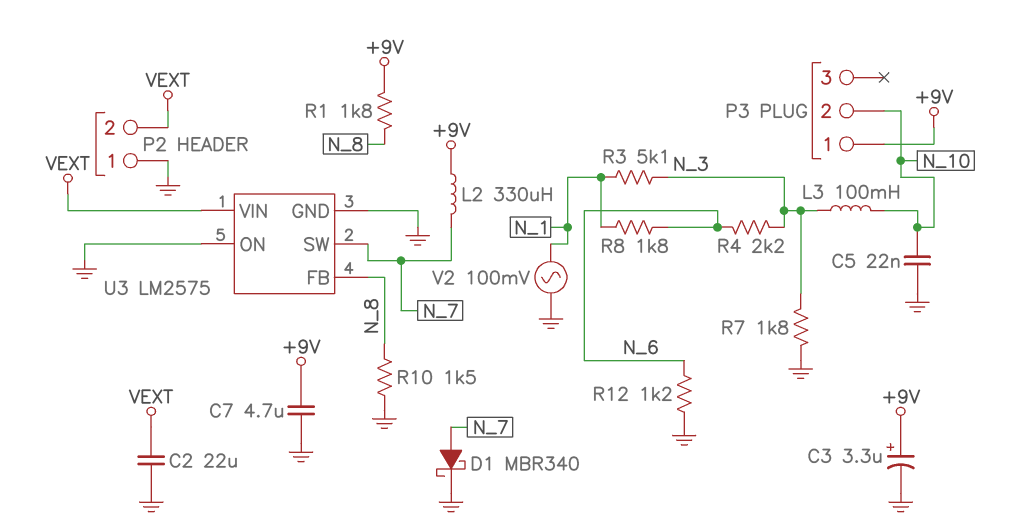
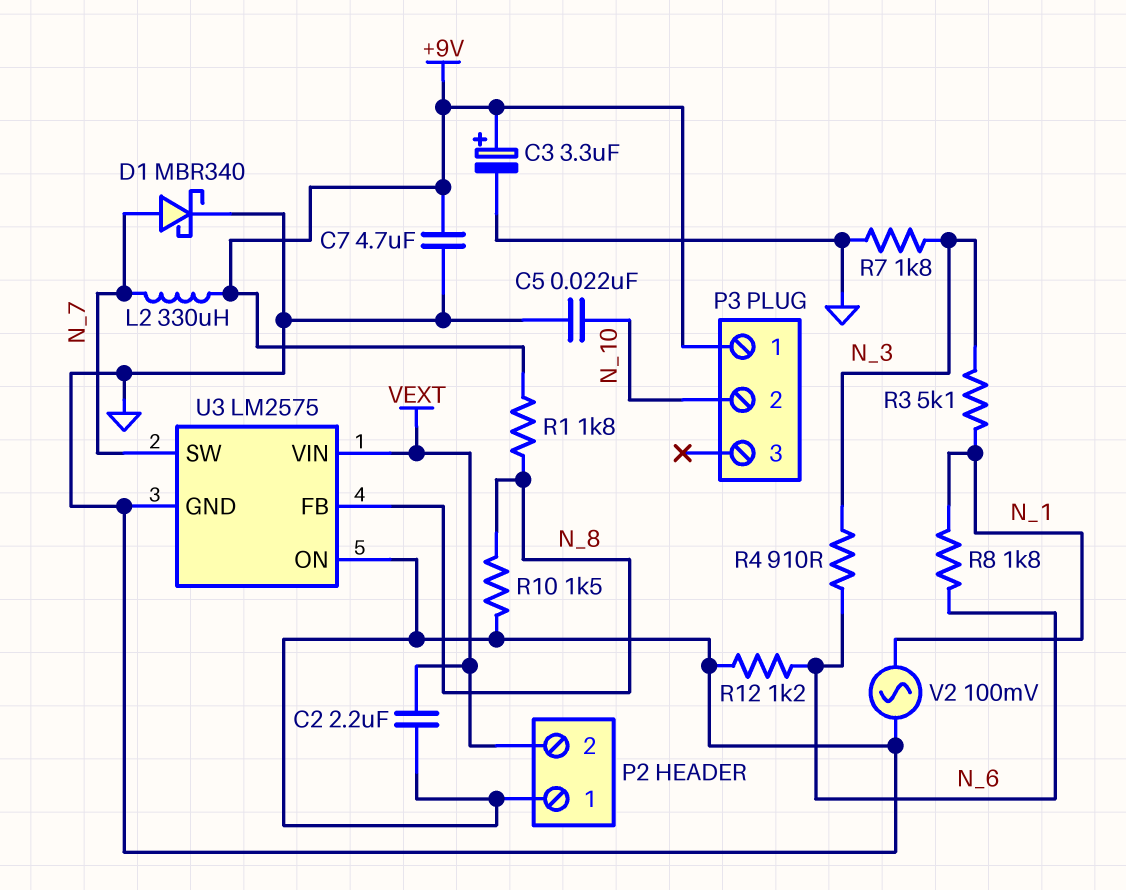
C2: 22uF (GND, VEXT) -> 2.2uF (GND, VEXT)
L3: 100mH (N_3, N_10) -> none
R4: 2.2k (N_3, N_6) -> 910 (N_3, N_6)

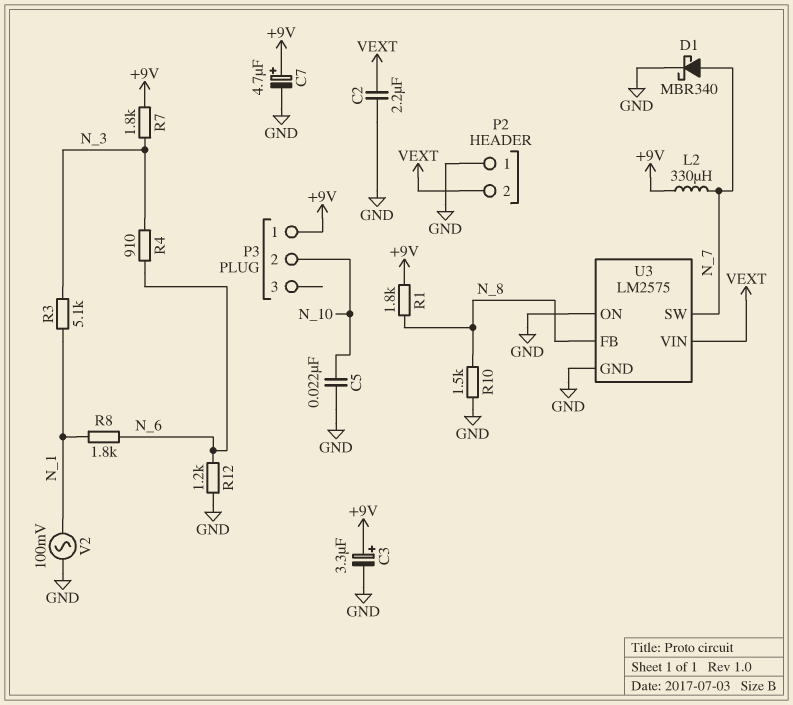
C7: 4.7uF (+9V, GND) -> 4.7uF (plus +9V, minus GND)
R7: 1.8k (GND, N_3) -> 1.8k (+9V, N_3)

